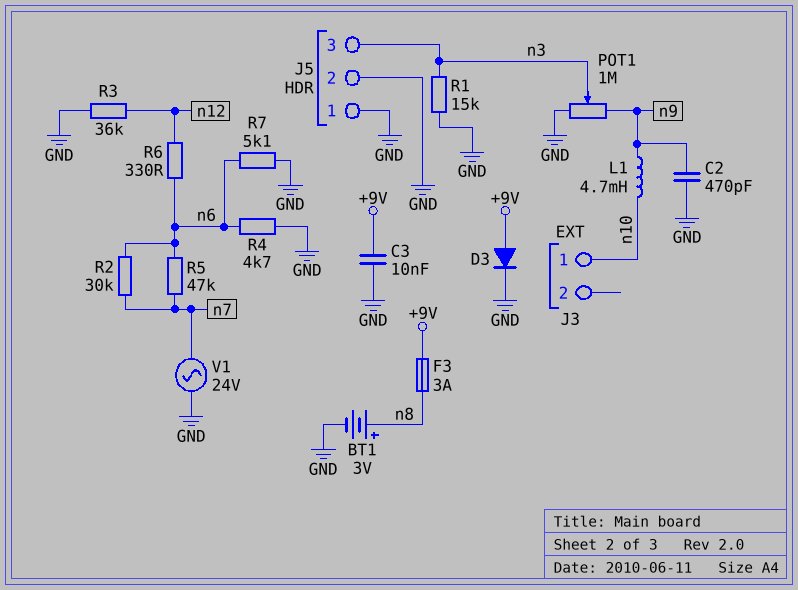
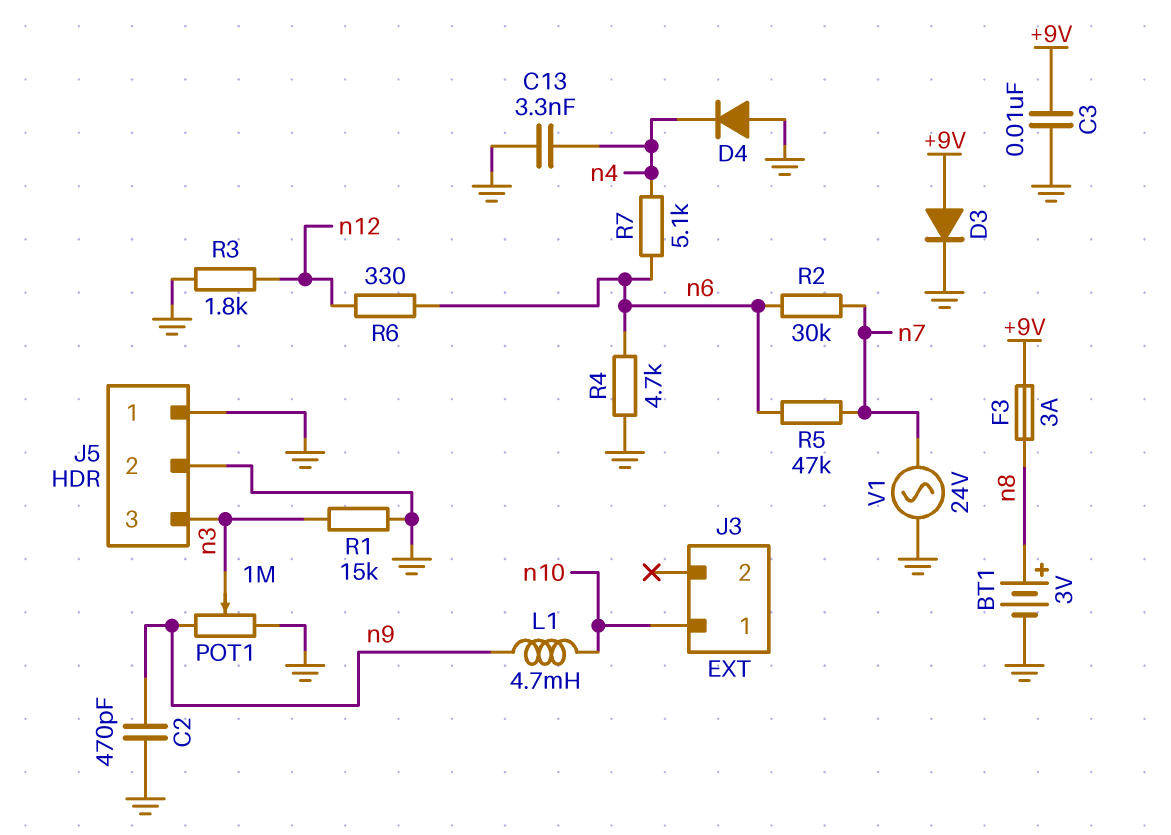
C13: none -> 3.3nF (GND, n4)
D4: none -> diode (A GND, K n4)
R3: 36k (GND, n12) -> 1.8k (GND, n12)
R7: 5.1k (GND, n6) -> 5.1k (n4, n6)

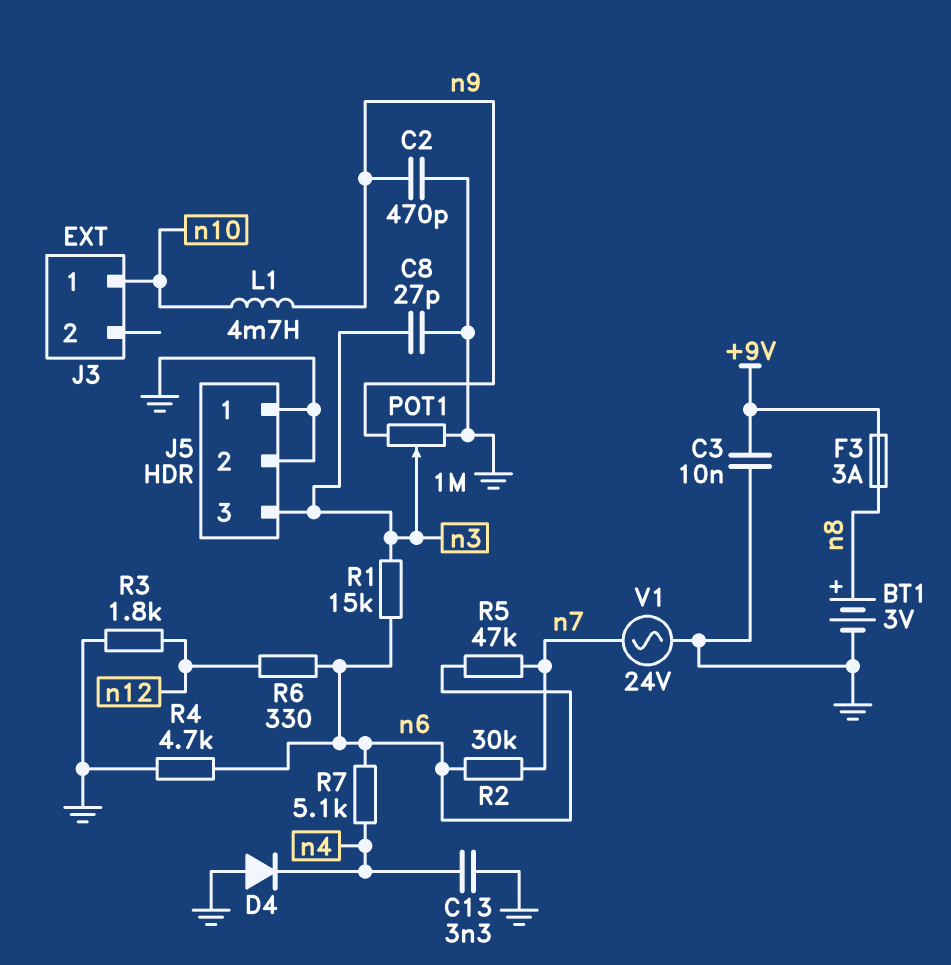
C8: none -> 27pF (GND, n3)
D3: diode (A +9V, K GND) -> none
R1: 15k (GND, n3) -> 15k (n3, n6)

